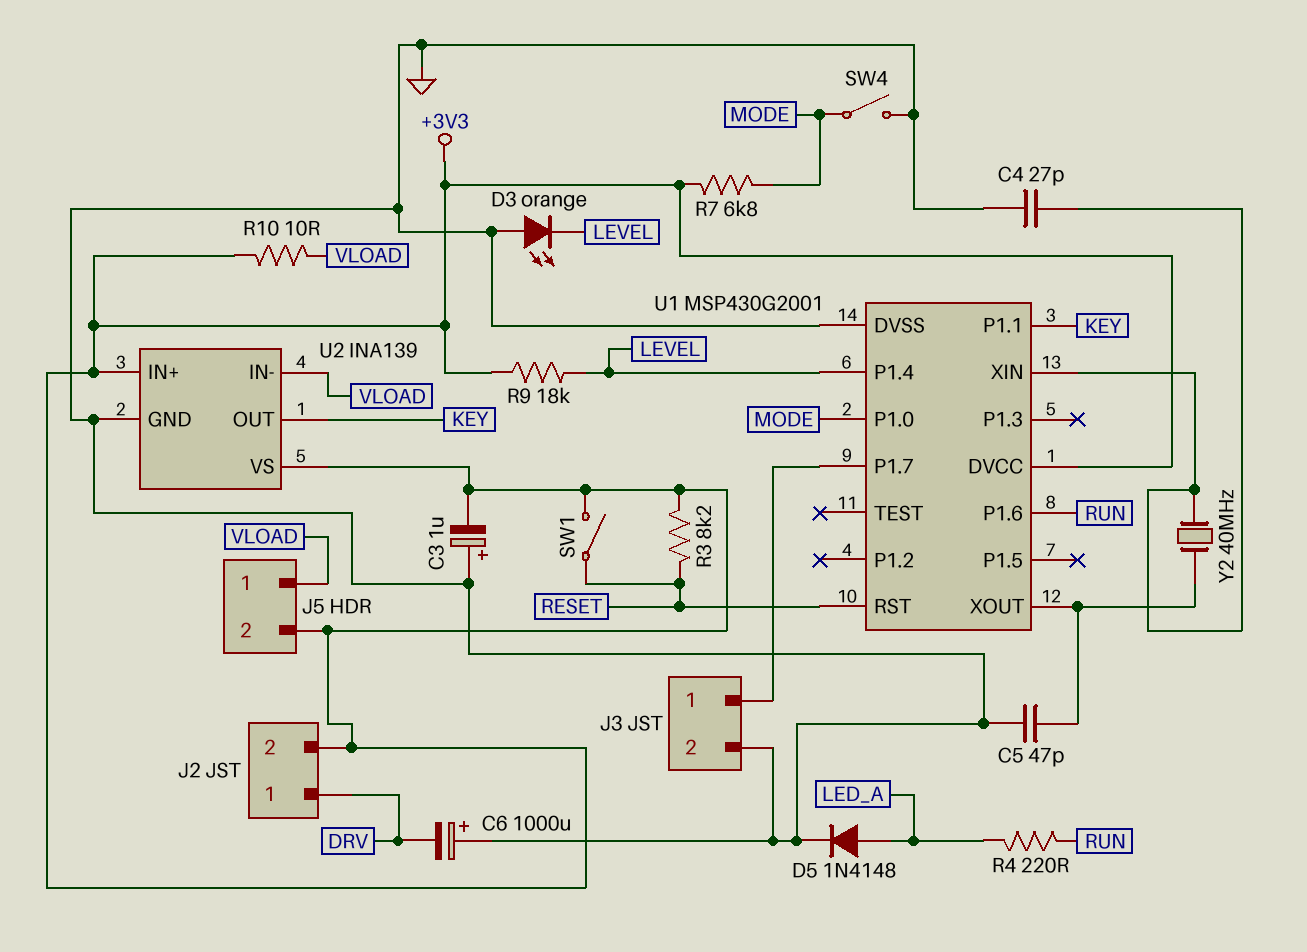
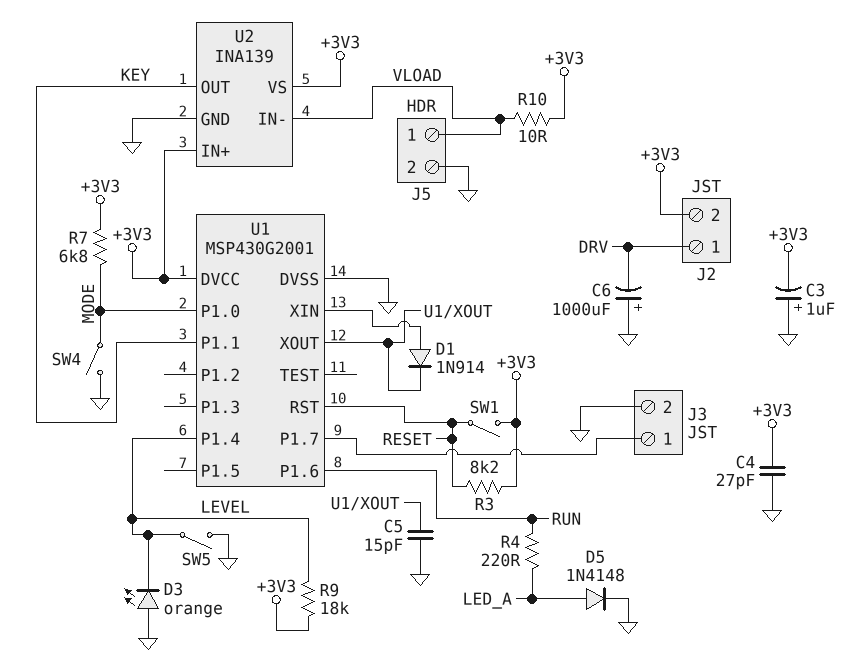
C4: 27pF (GND, U1/XIN) -> 27pF (+3V3, GND)
C5: 47pF (GND, U1/XOUT) -> 15pF (GND, U1/XOUT)
D1: none -> diode 1N914 (A U1/XIN, K U1/XOUT)
J5 pin 2: +3V3 -> GND
SW5: none -> switch (GND, LEVEL)
Y2: 40MHz (U1/XIN, U1/XOUT) -> none

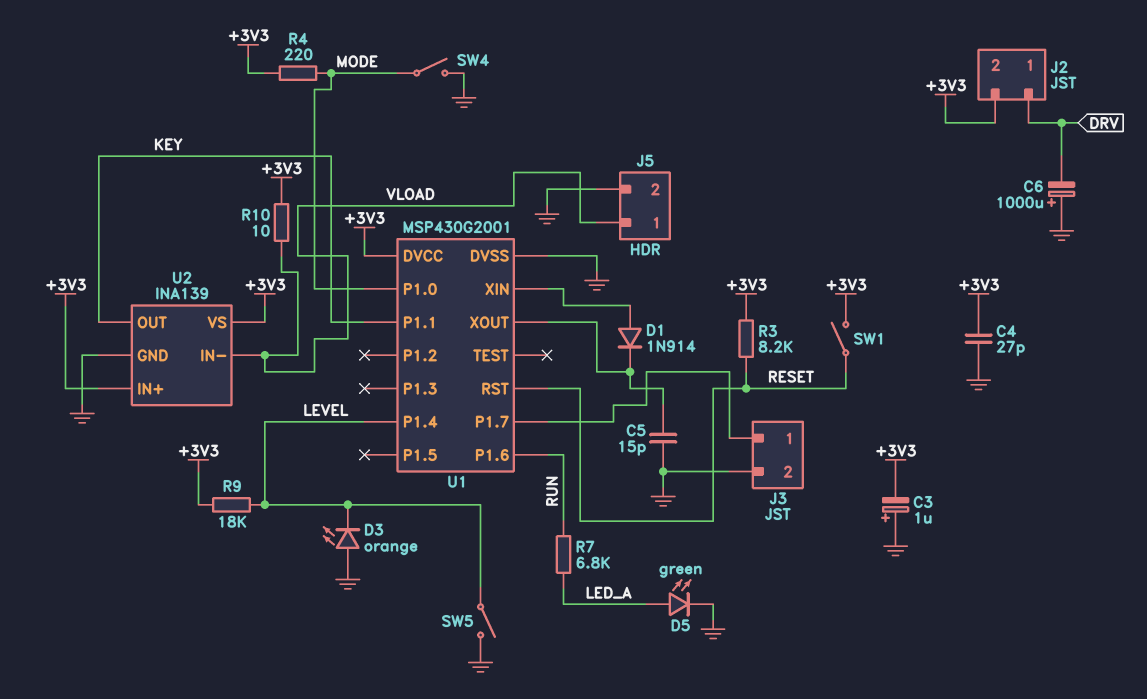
D5: diode 1N4148 (A LED_A, K GND) -> LED green (A LED_A, K GND)
R4: 220 (LED_A, RUN) -> 220 (+3V3, MODE)
R7: 6.8k (+3V3, MODE) -> 6.8k (LED_A, RUN)

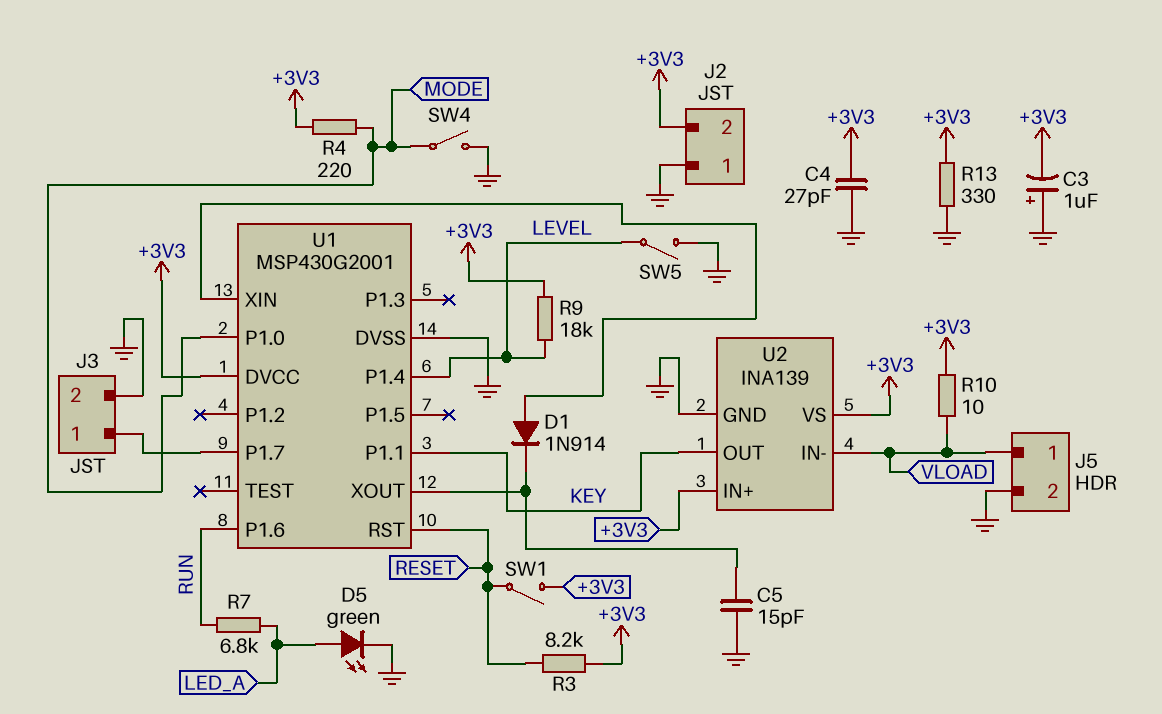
C6: 1000uF (plus GND, minus DRV) -> none
D3: LED orange (A GND, K LEVEL) -> none
J2 pin 1: DRV -> GND
R13: none -> 330 (+3V3, GND)

